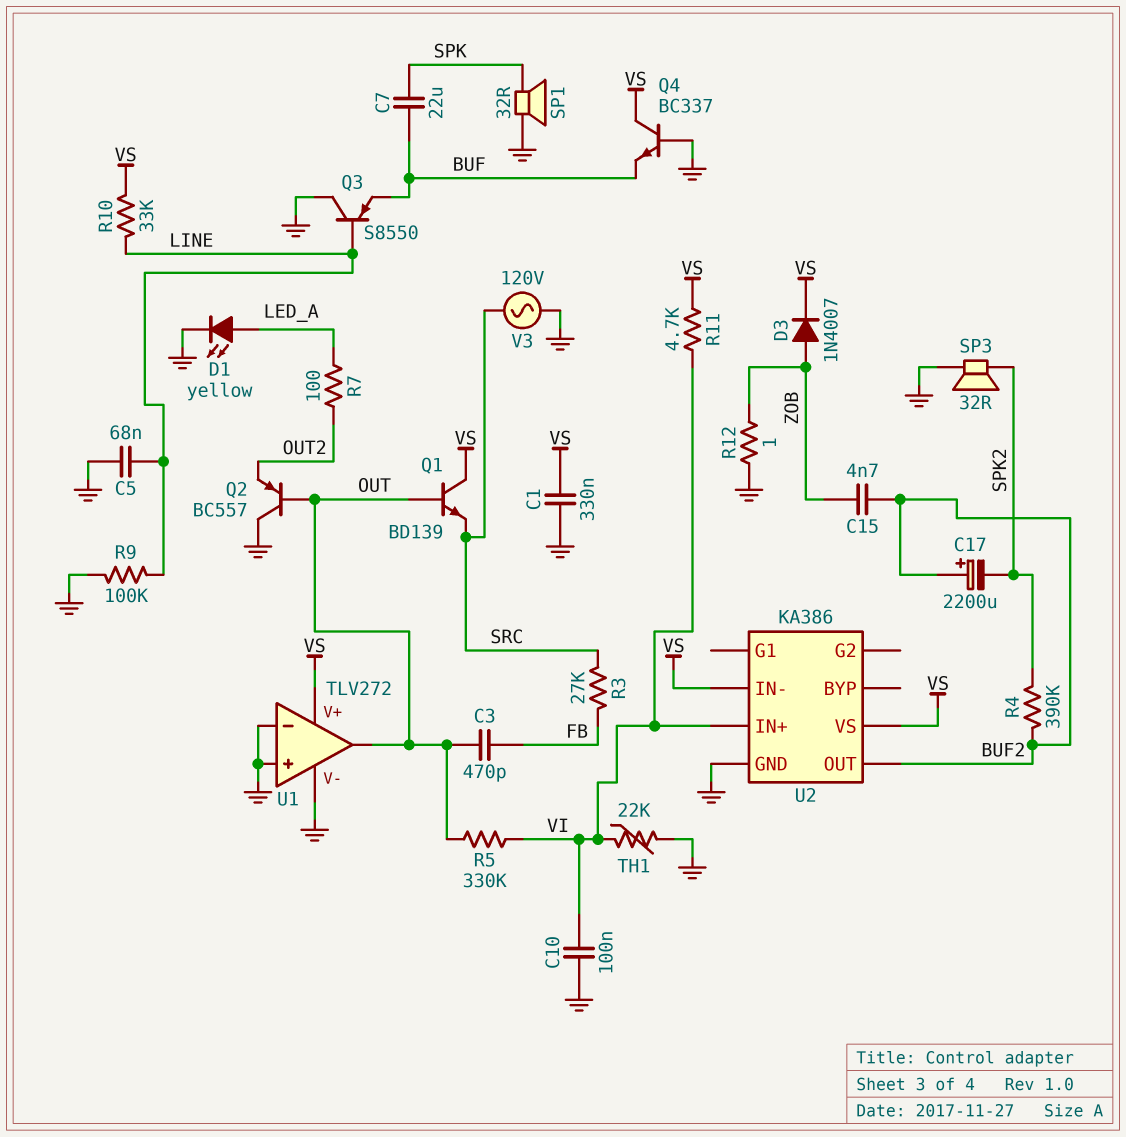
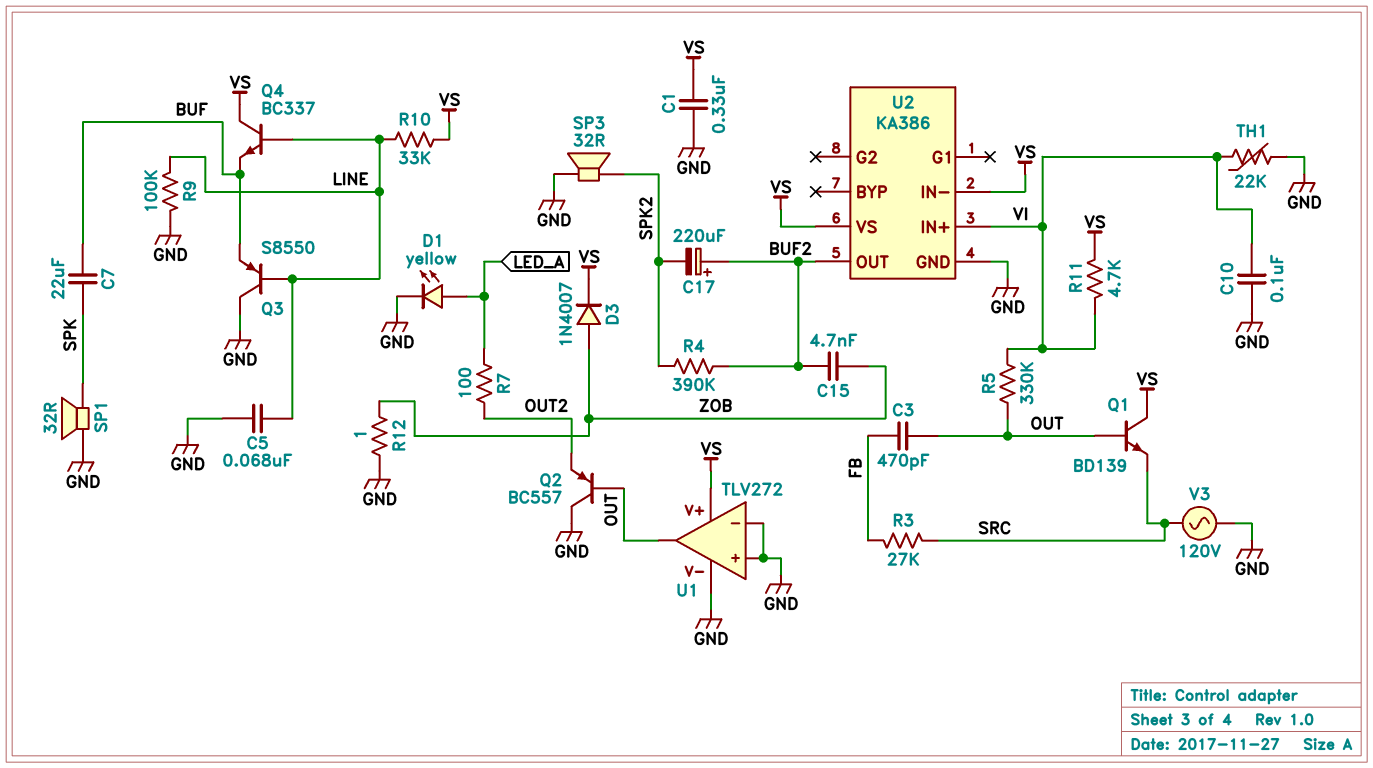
C17: 2200uF (plus BUF2, minus SPK2) -> 220uF (plus BUF2, minus SPK2)
Q4: NPN BC337 (B GND, C VS, E BUF) -> NPN BC337 (B LINE, C VS, E BUF)

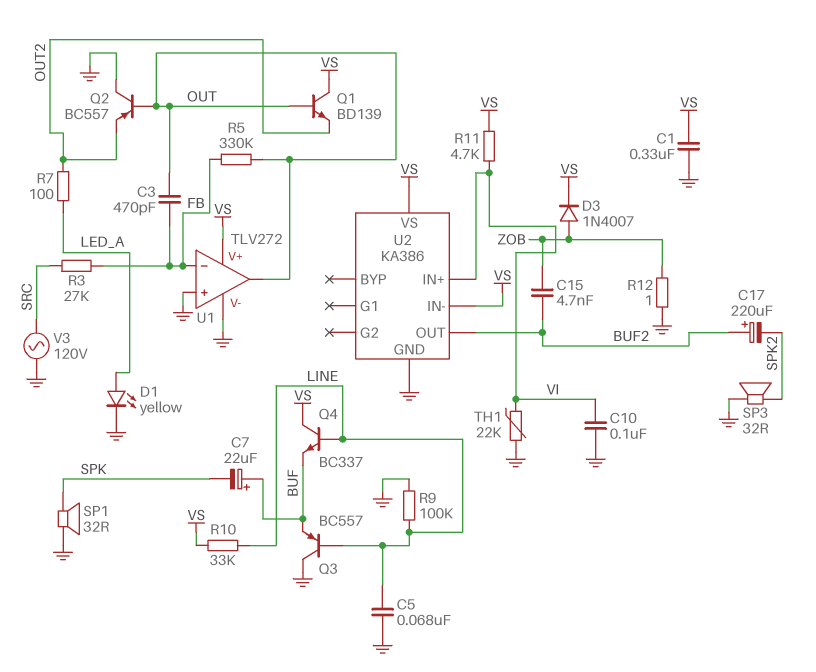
C7: 22uF (BUF, SPK) -> 22uF (plus BUF, minus SPK)
Q1: NPN BD139 (B OUT, C VS, E SRC) -> NPN BD139 (B OUT, C VS, E OUT2)
Q3: PNP S8550 (B LINE, C GND, E BUF) -> PNP BC557 (B LINE, C GND, E BUF)
R4: 390k (BUF2, SPK2) -> none
R5: 330k (OUT, VI) -> 330k (FB, OUT)
U1 pin in-: GND -> FB

